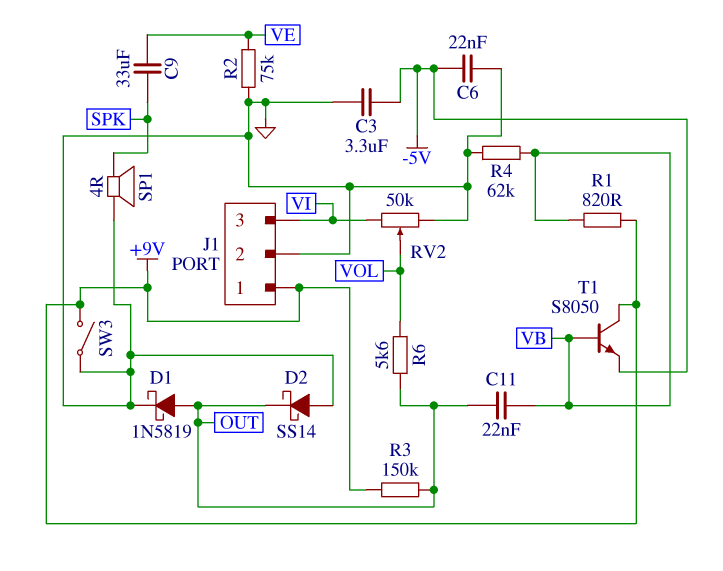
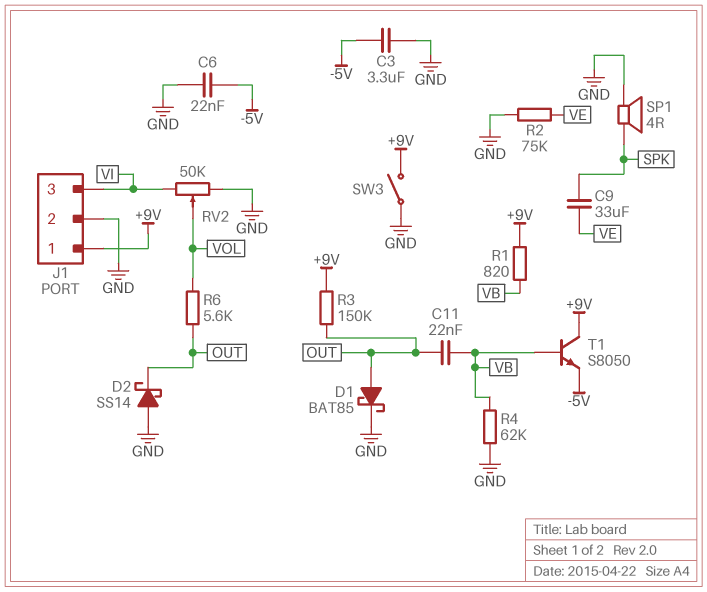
D1: schottky 1N5819 (A OUT, K GND) -> schottky BAT85 (A OUT, K GND)

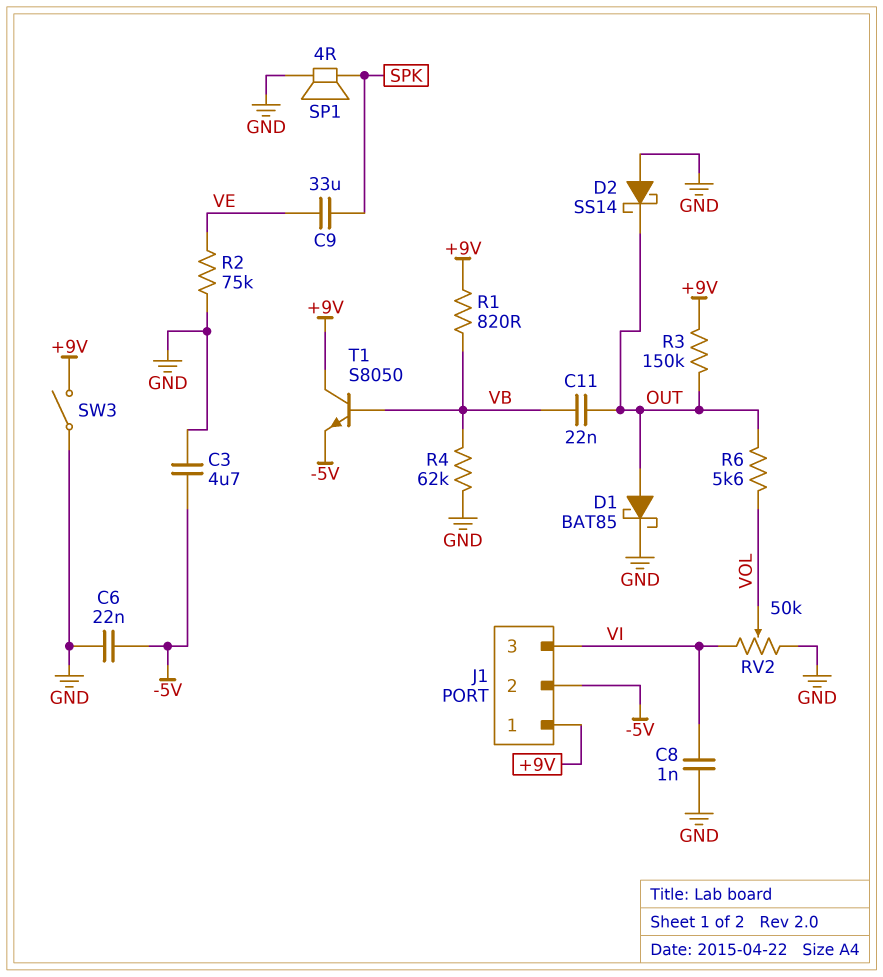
C3: 3.3uF (-5V, GND) -> 4.7uF (-5V, GND)
C8: none -> 1nF (GND, VI)
J1 pin 2: GND -> -5V

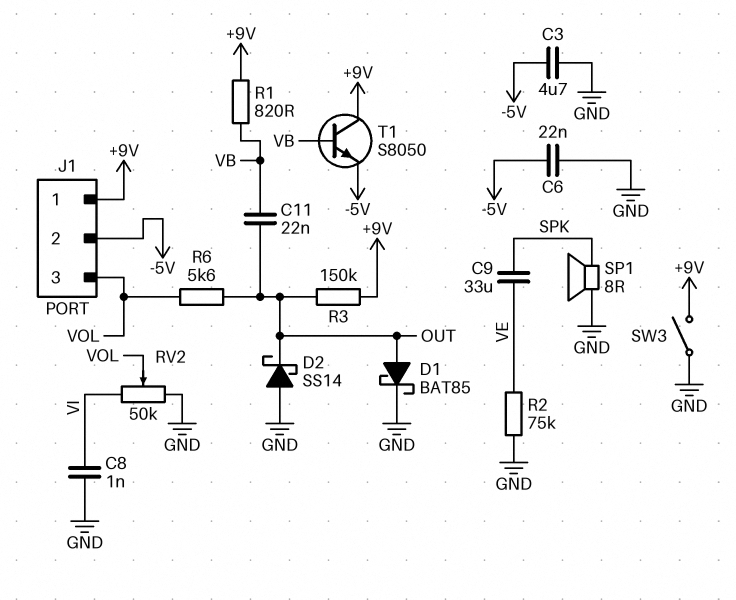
J1 pin 3: VI -> VOL
R4: 62k (GND, VB) -> none
SP1: speaker 4R (GND, SPK) -> speaker 8R (GND, SPK)

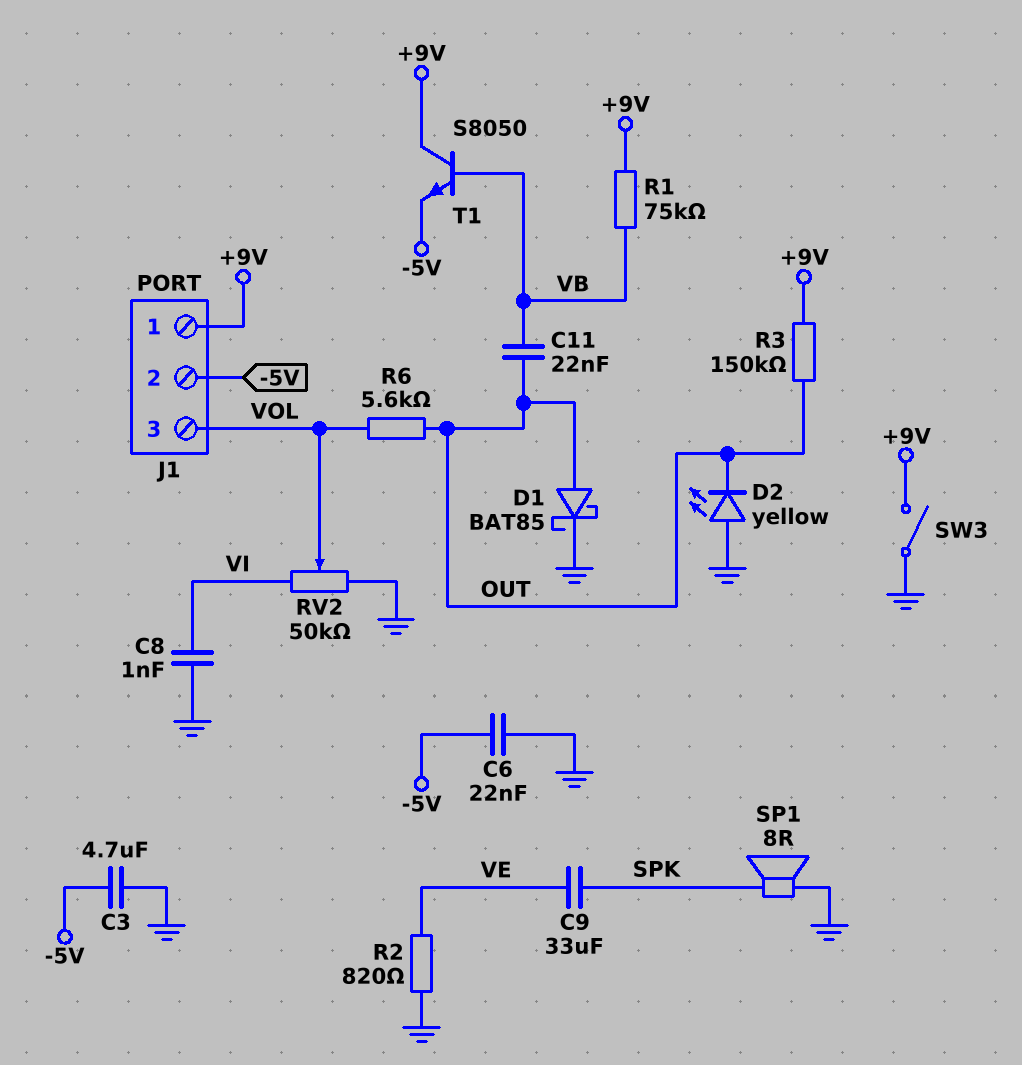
D2: schottky SS14 (A GND, K OUT) -> LED yellow (A GND, K OUT)
R1: 820 (+9V, VB) -> 75k (+9V, VB)
R2: 75k (GND, VE) -> 820 (GND, VE)

